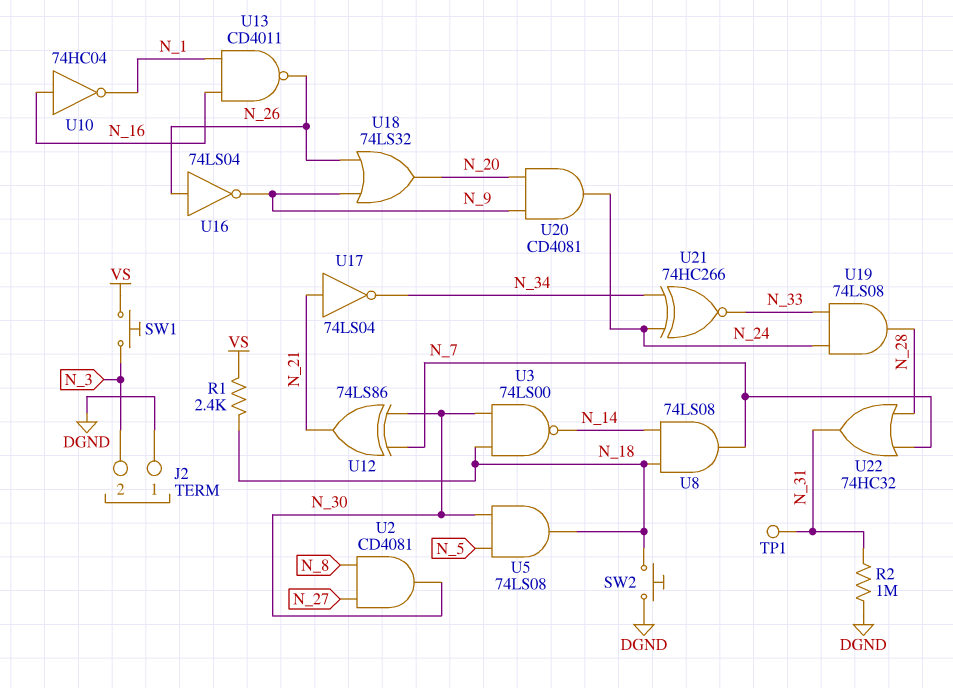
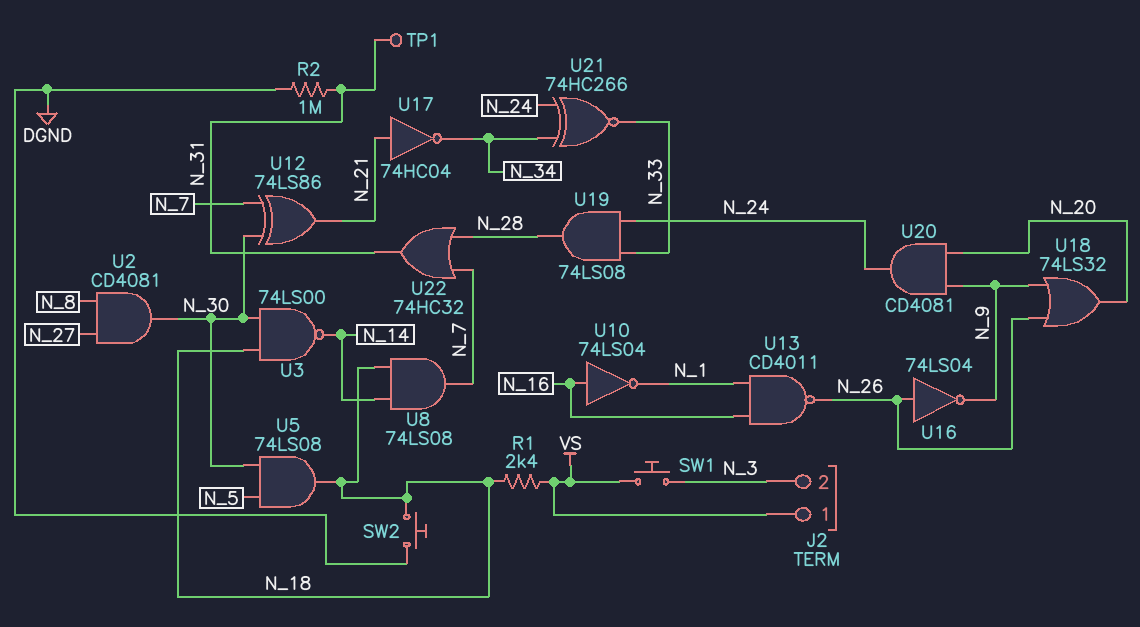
J2 pin 1: DGND -> VS
U10: NOT 74HC04 (in N_16, out N_1) -> NOT 74LS04 (in N_16, out N_1)
U17: NOT 74LS04 (in N_21, out N_34) -> NOT 74HC04 (in N_21, out N_34)

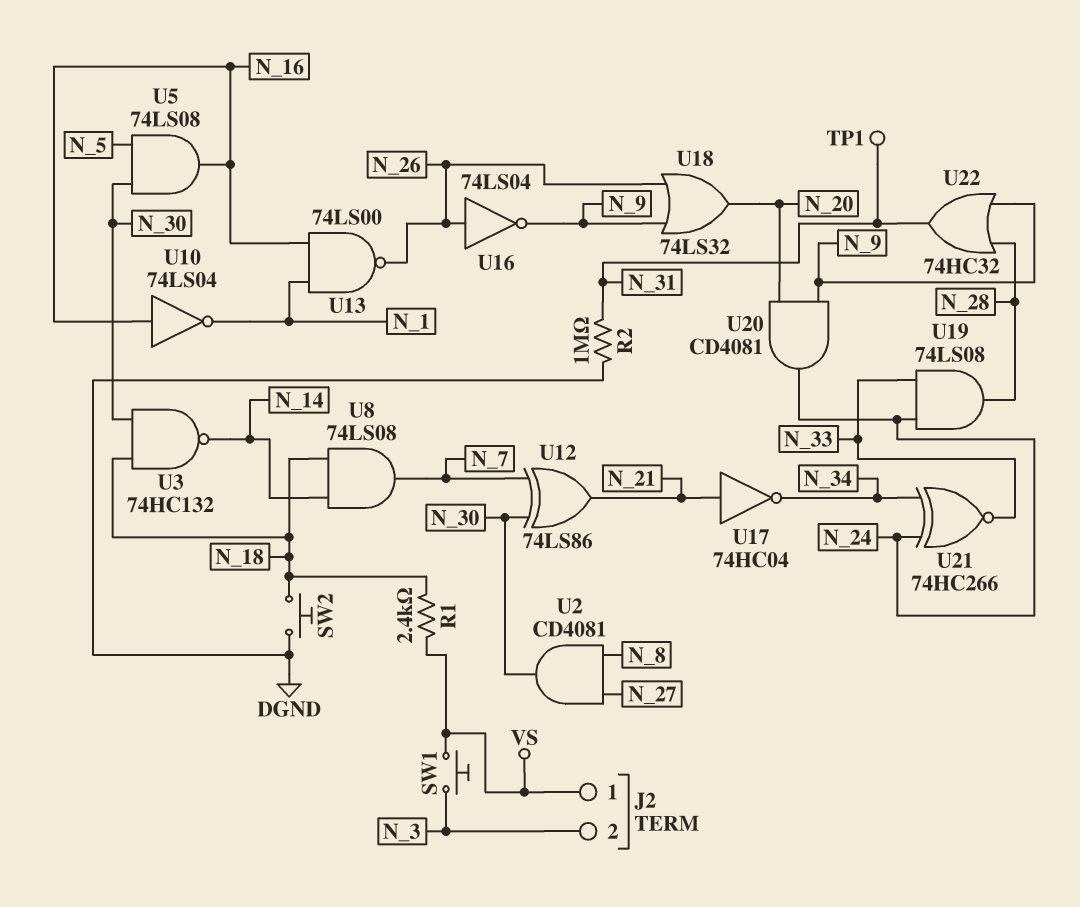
U3: NAND 74LS00 (in N_18, in N_30, out N_14) -> NAND 74HC132 (in N_18, in N_30, out N_14)
U5: AND 74LS08 (in N_5, in N_30, out N_18) -> AND 74LS08 (in N_5, in N_30, out N_16)
U13: NAND CD4011 (in N_1, in N_16, out N_26) -> NAND 74LS00 (in N_1, in N_16, out N_26)
U22: OR 74HC32 (in N_7, in N_28, out N_31) -> OR 74HC32 (in N_9, in N_28, out N_31)

